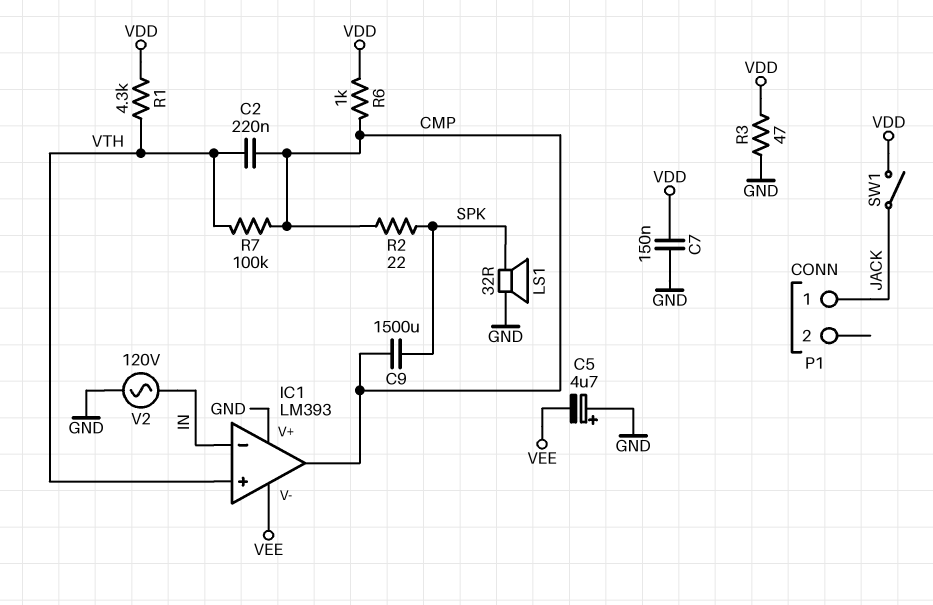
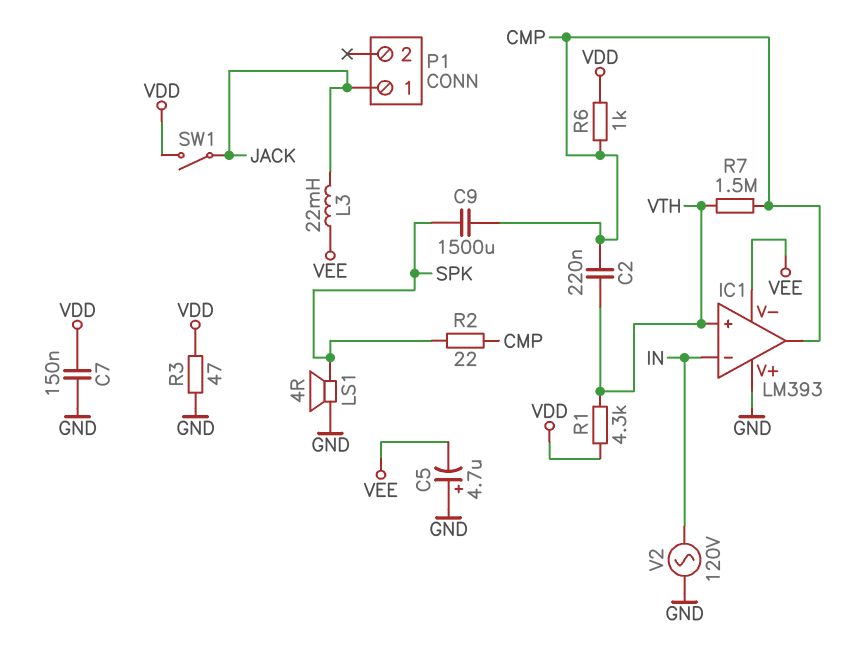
L3: none -> 22mH (JACK, VEE)
LS1: speaker 32R (GND, SPK) -> speaker 4R (GND, SPK)
R7: 100k (CMP, VTH) -> 1.5M (CMP, VTH)

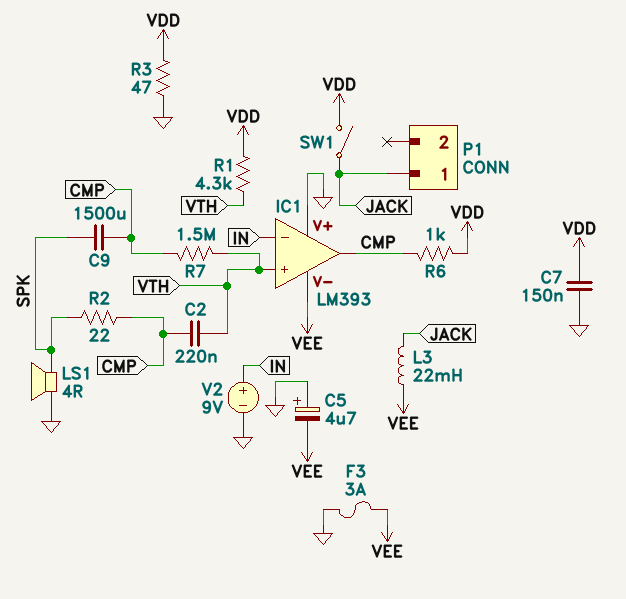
F3: none -> 3A (GND, VEE)
V2: AC 120V (GND, IN) -> 9V (plus IN, minus GND)

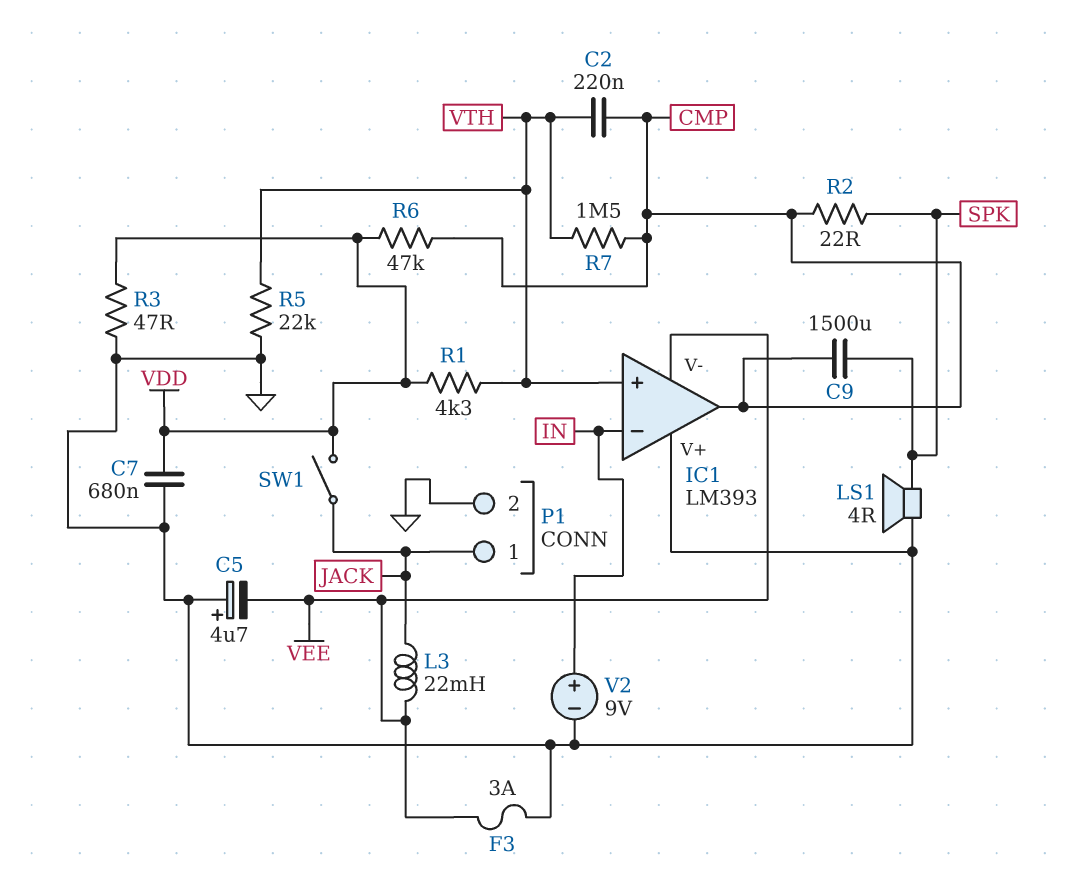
C7: 150nF (GND, VDD) -> 680nF (GND, VDD)
P1 pin 2: none -> GND
R5: none -> 22k (GND, VTH)
R6: 1k (CMP, VDD) -> 47k (CMP, VDD)

